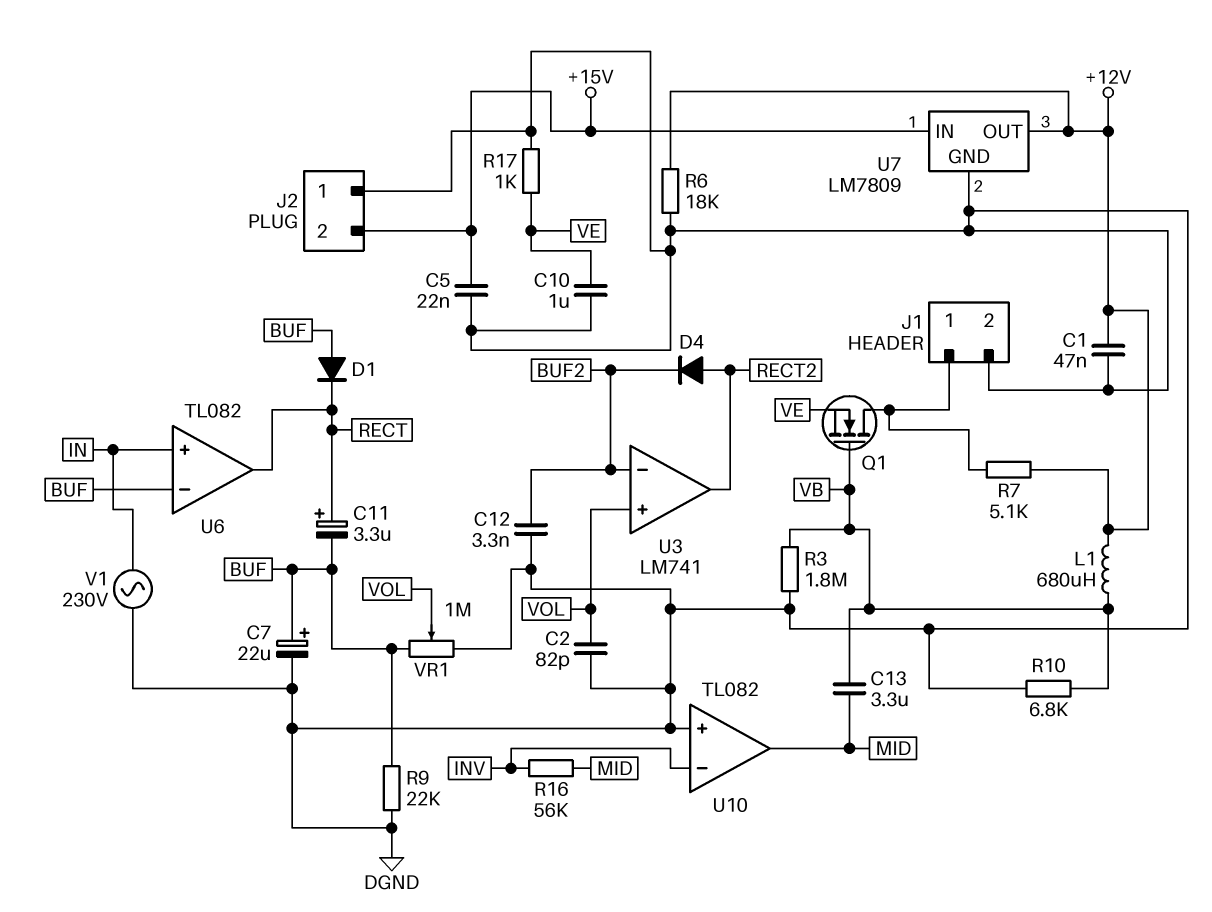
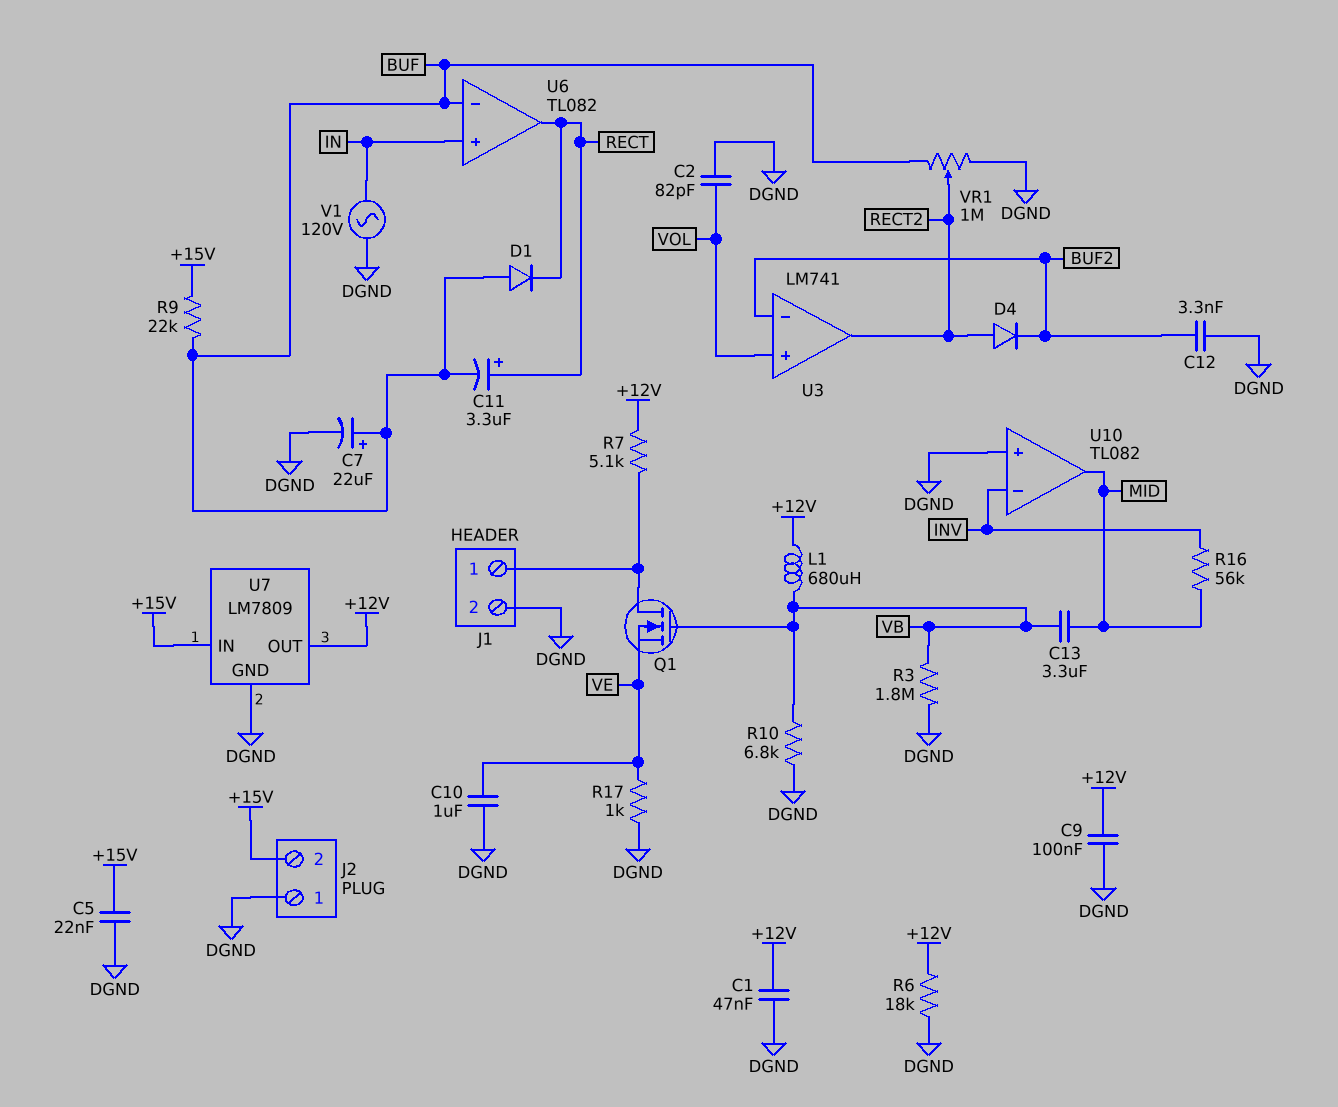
C9: none -> 100nF (+12V, DGND)
R9: 22k (BUF, DGND) -> 22k (+15V, BUF)
V1: AC 230V (DGND, IN) -> AC 120V (DGND, IN)
VR1: 1M (BUF, DGND, wiper VOL) -> 1M (BUF, DGND, wiper RECT2)

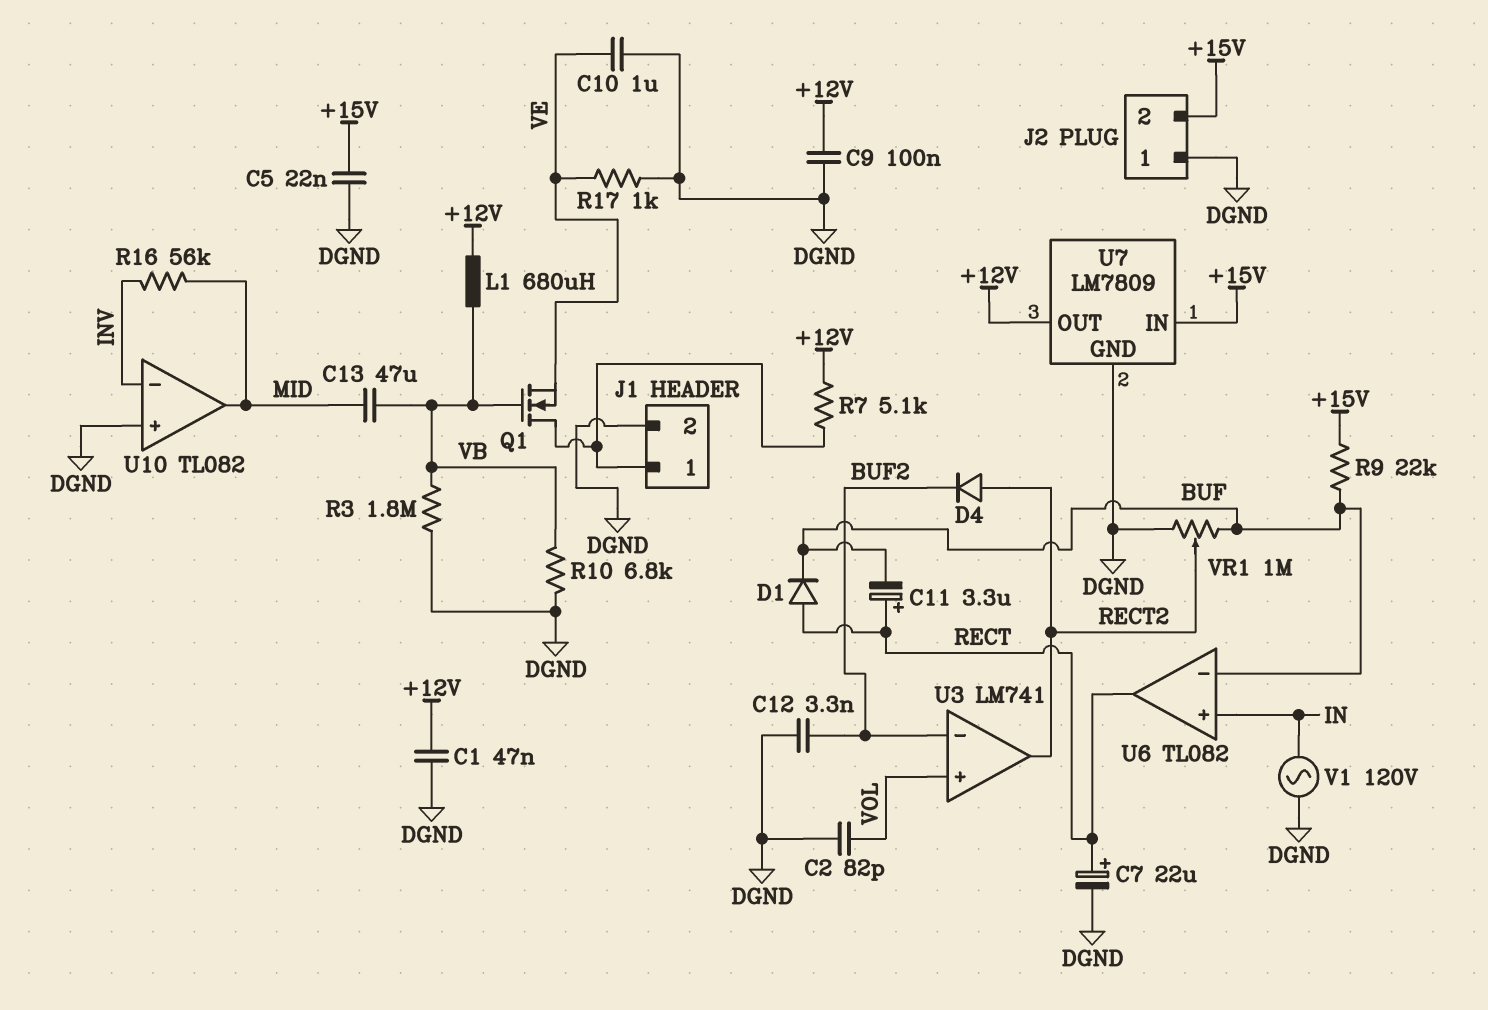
C7: 22uF (plus BUF, minus DGND) -> 22uF (plus RECT, minus DGND)
C13: 3.3uF (MID, VB) -> 47uF (MID, VB)
D1: diode (A BUF, K RECT) -> diode (A RECT, K BUF)
R6: 18k (+12V, DGND) -> none

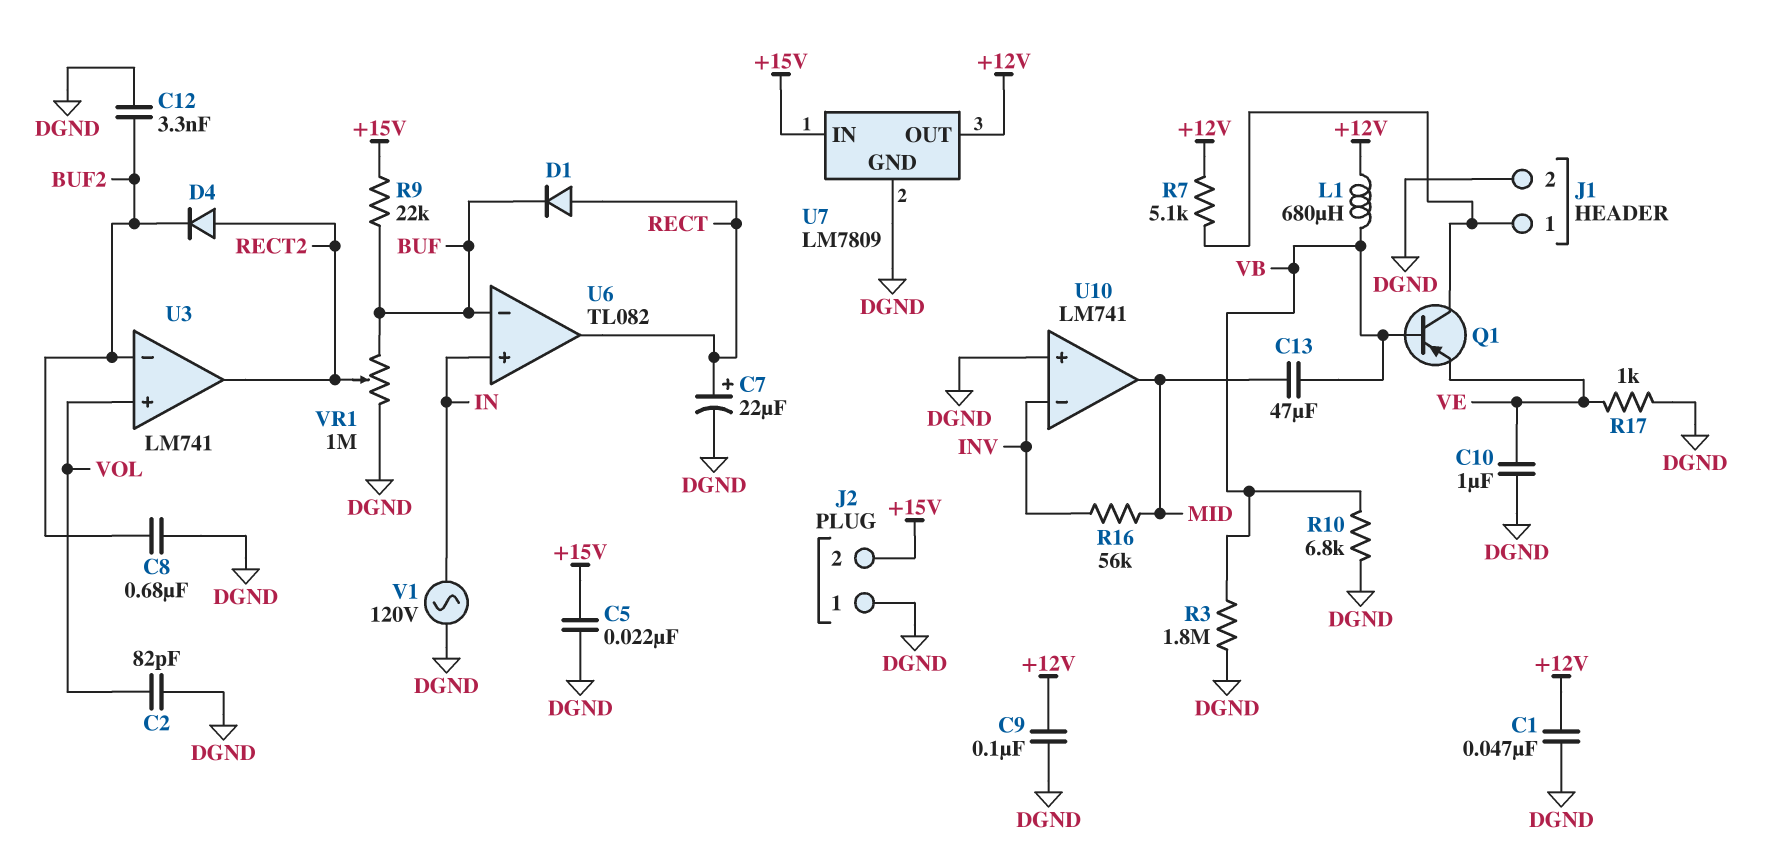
C8: none -> 680nF (BUF2, DGND)
C11: 3.3uF (plus RECT, minus BUF) -> none
Q1: NMOS (G VB, D J1/1, S VE) -> PNP (B VB, C J1/1, E VE)
U10: TL082 -> LM741

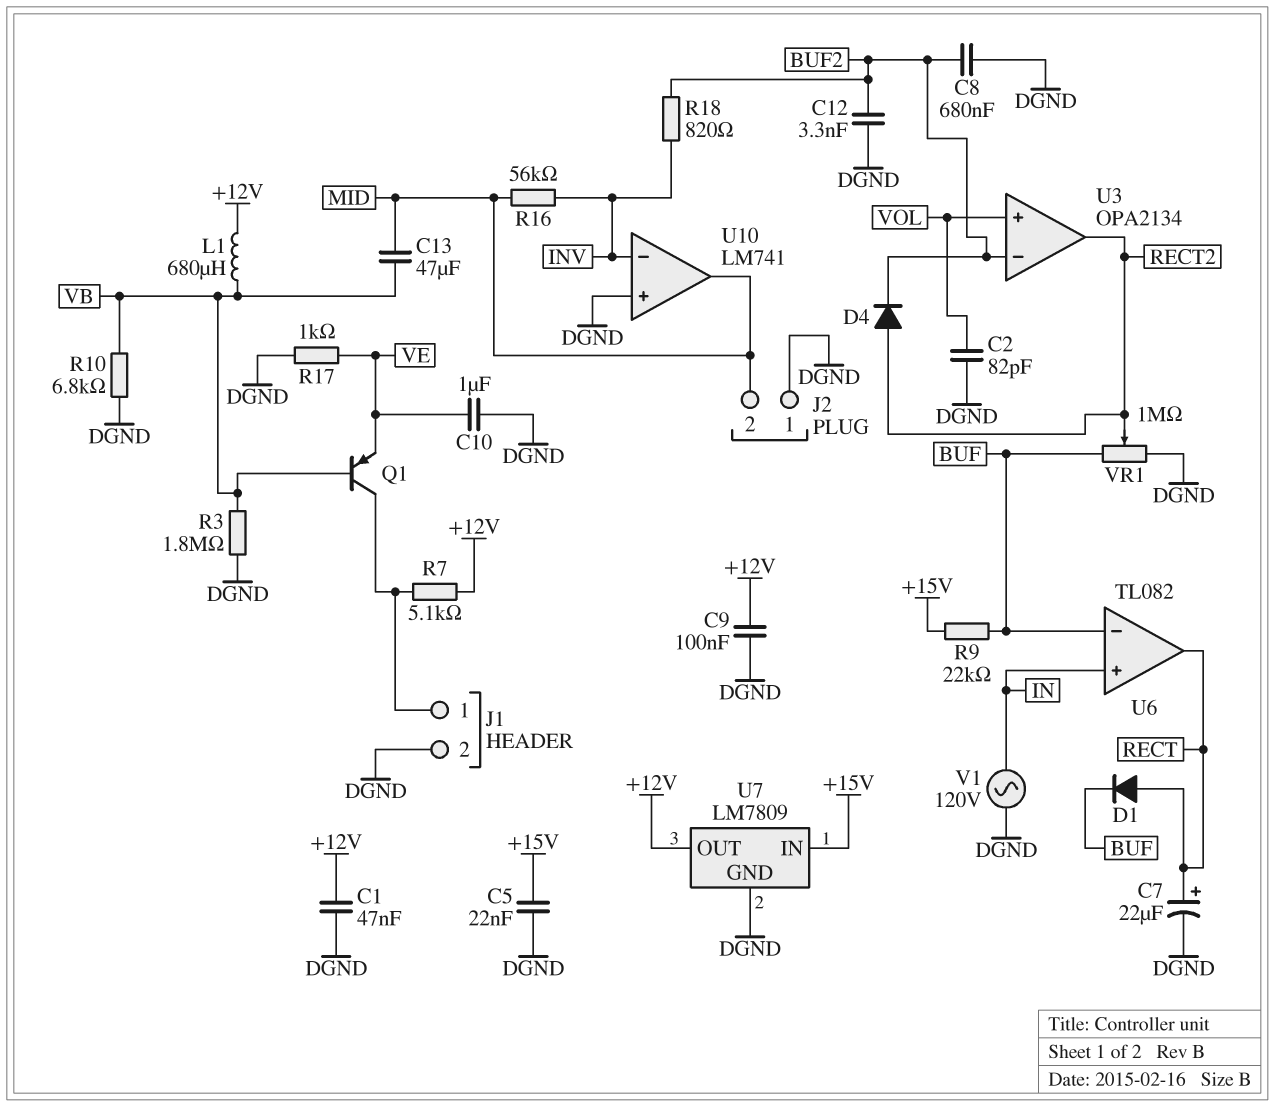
J2 pin 2: +15V -> MID
R18: none -> 820 (BUF2, INV)
U3: LM741 -> OPA2134

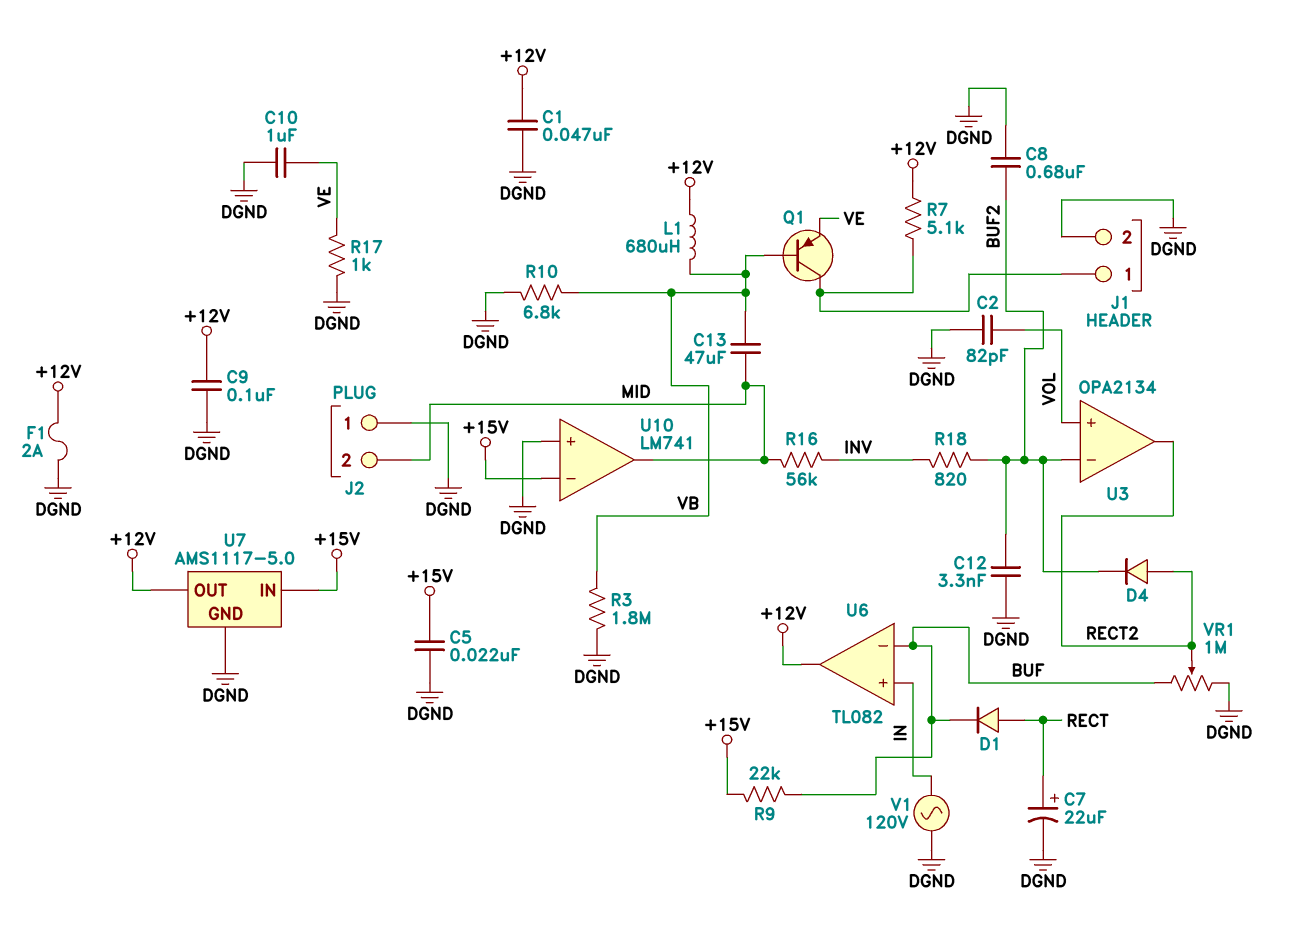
F1: none -> 2A (+12V, DGND)
U6 pin out: RECT -> +12V
U7: LM7809 -> AMS1117-5.0
U10 pin in-: INV -> +15V

